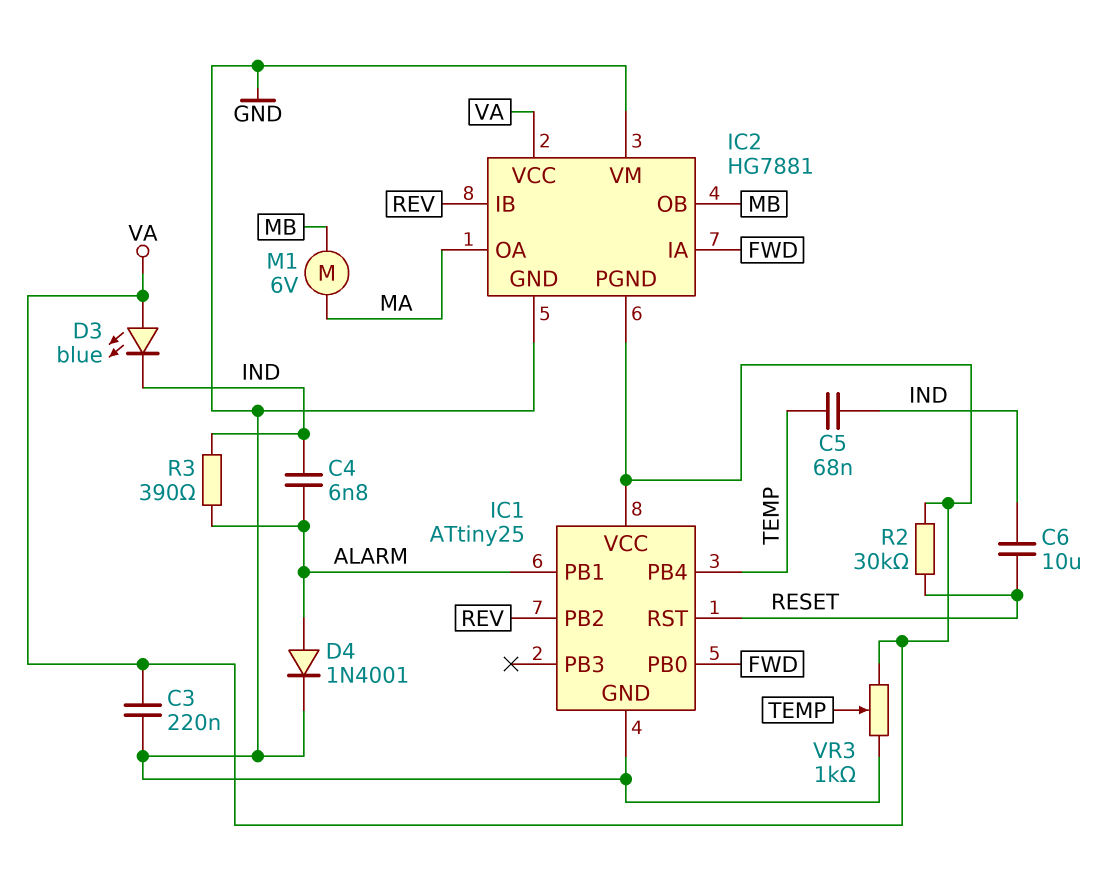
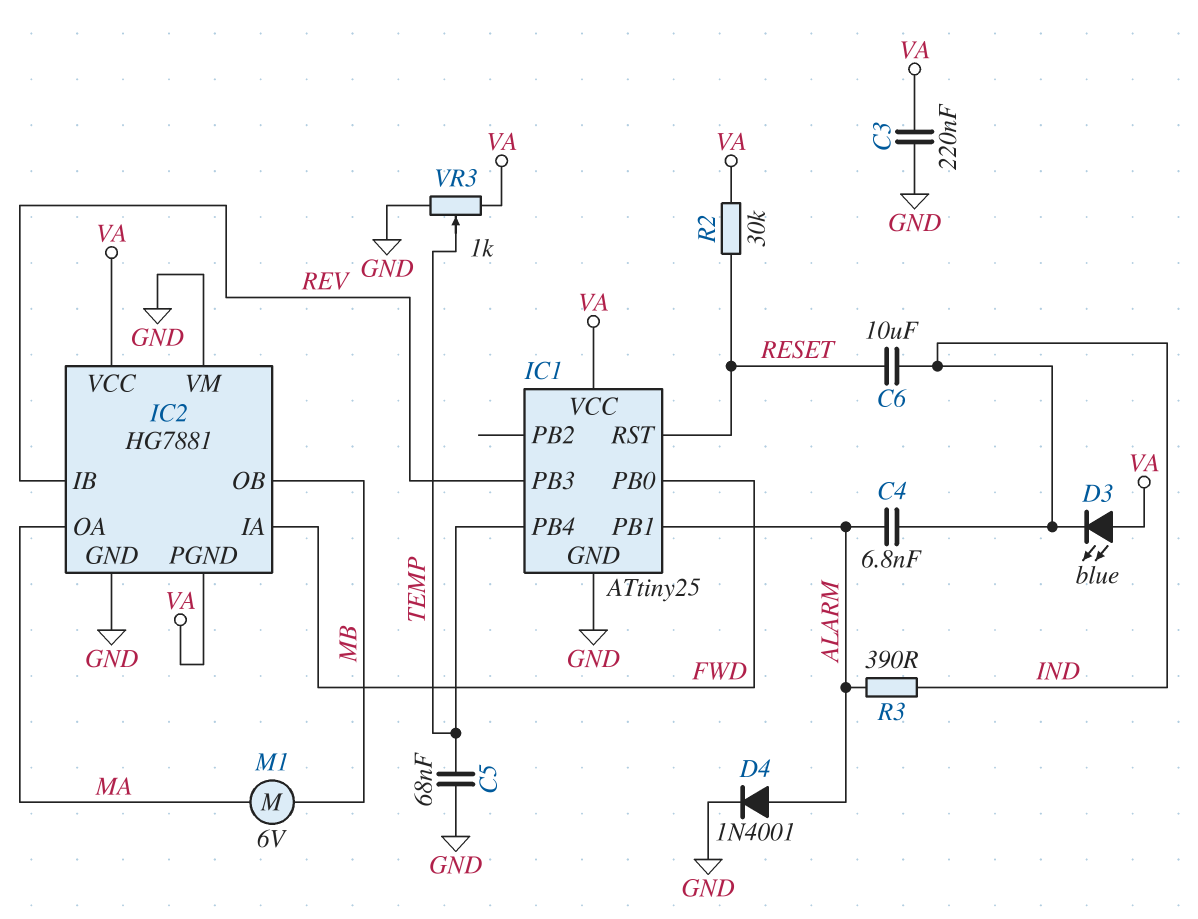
C5: 68nF (IND, TEMP) -> 68nF (GND, TEMP)
IC1 pin PB2: REV -> none
IC1 pin PB3: none -> REV

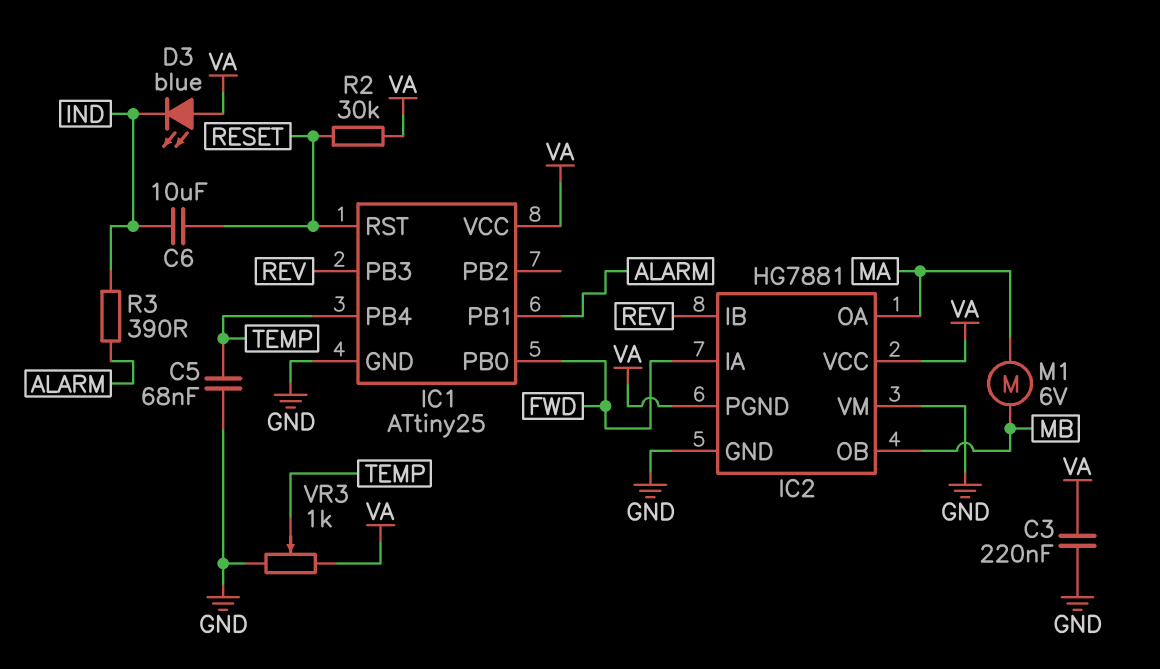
C4: 6.8nF (ALARM, IND) -> none
D4: diode 1N4001 (A ALARM, K GND) -> none

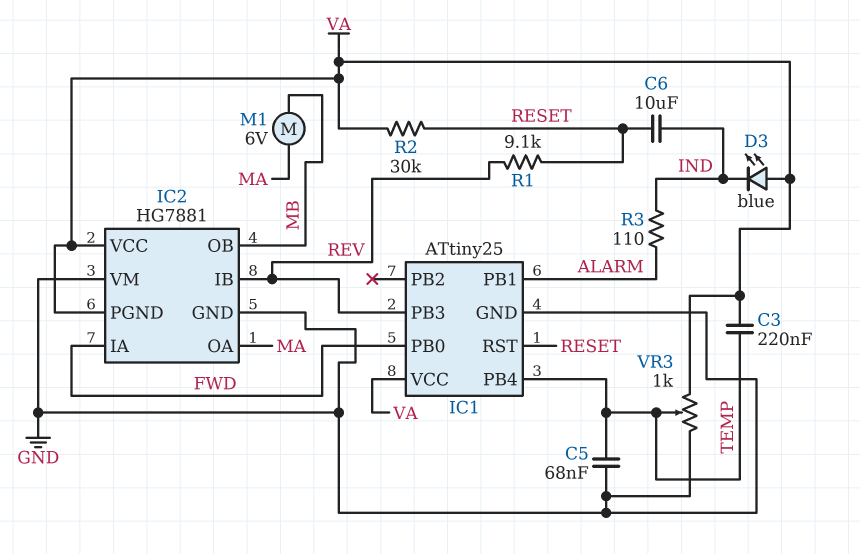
C3: 220nF (GND, VA) -> 220nF (TEMP, VA)
R1: none -> 9.1k (RESET, REV)
R3: 390 (ALARM, IND) -> 110 (ALARM, IND)

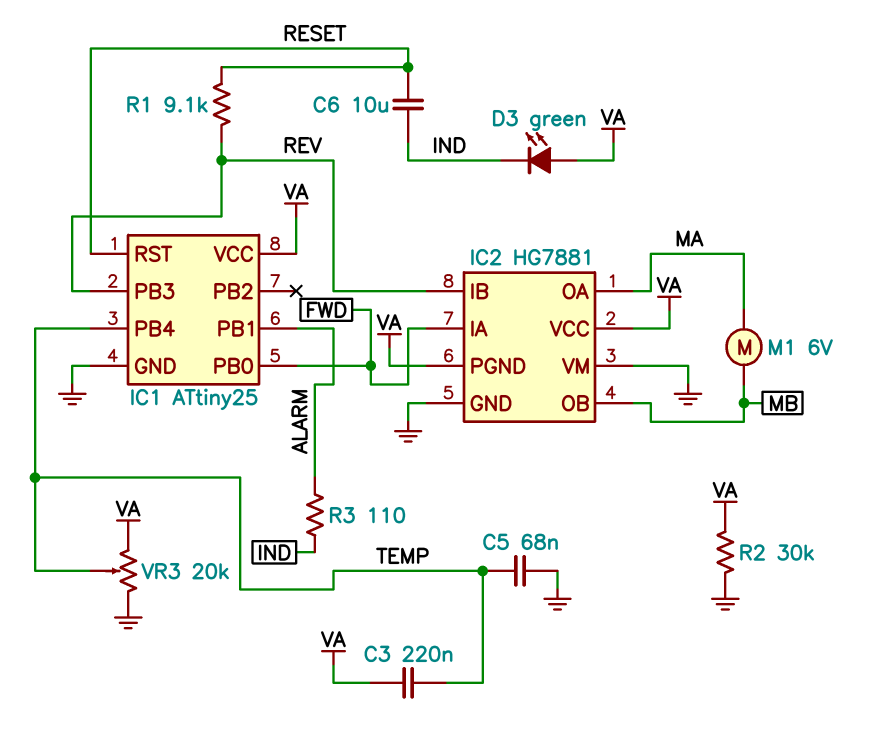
D3: LED blue (A VA, K IND) -> LED green (A VA, K IND)
R2: 30k (RESET, VA) -> 30k (GND, VA)
VR3: 1k (GND, VA, wiper TEMP) -> 20k (GND, VA, wiper TEMP)

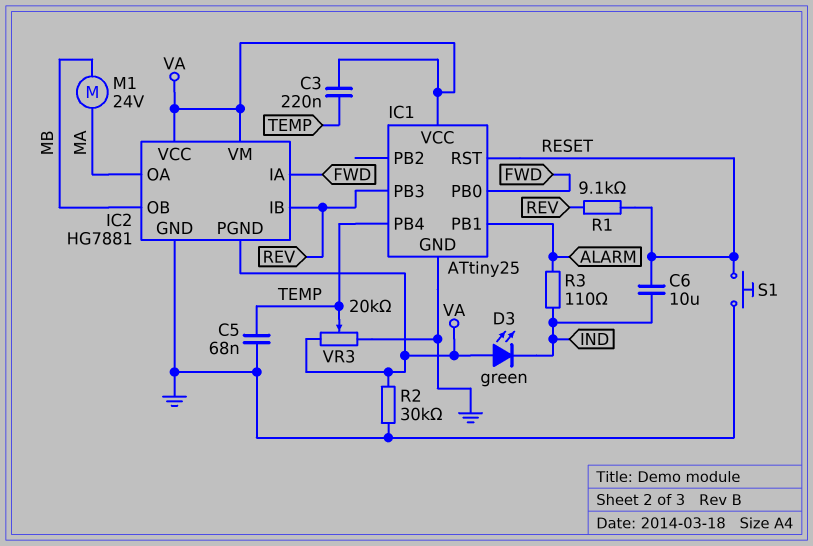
IC2 pin VM: GND -> VA
M1: motor 6V (MA, MB) -> motor 24V (MA, MB)
S1: none -> button (GND, RESET)

